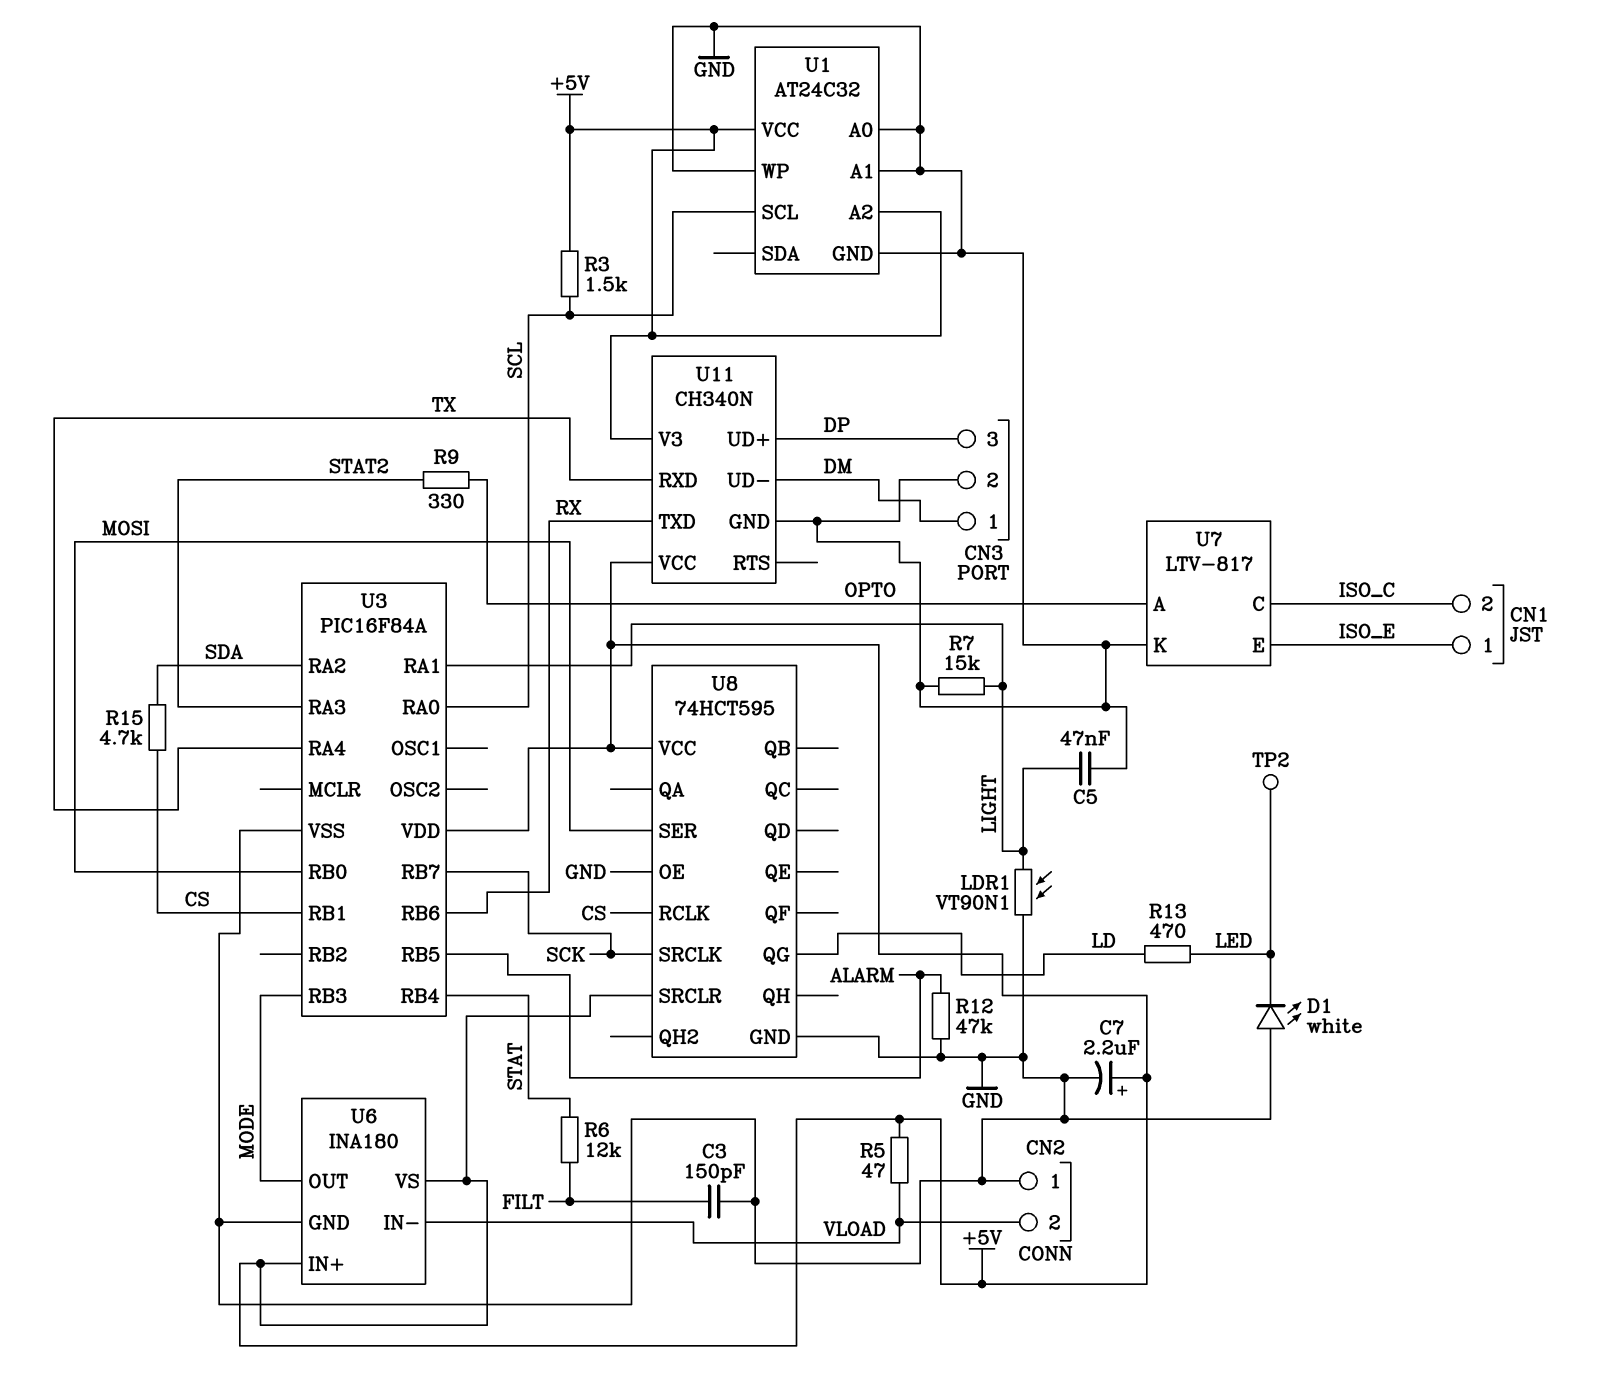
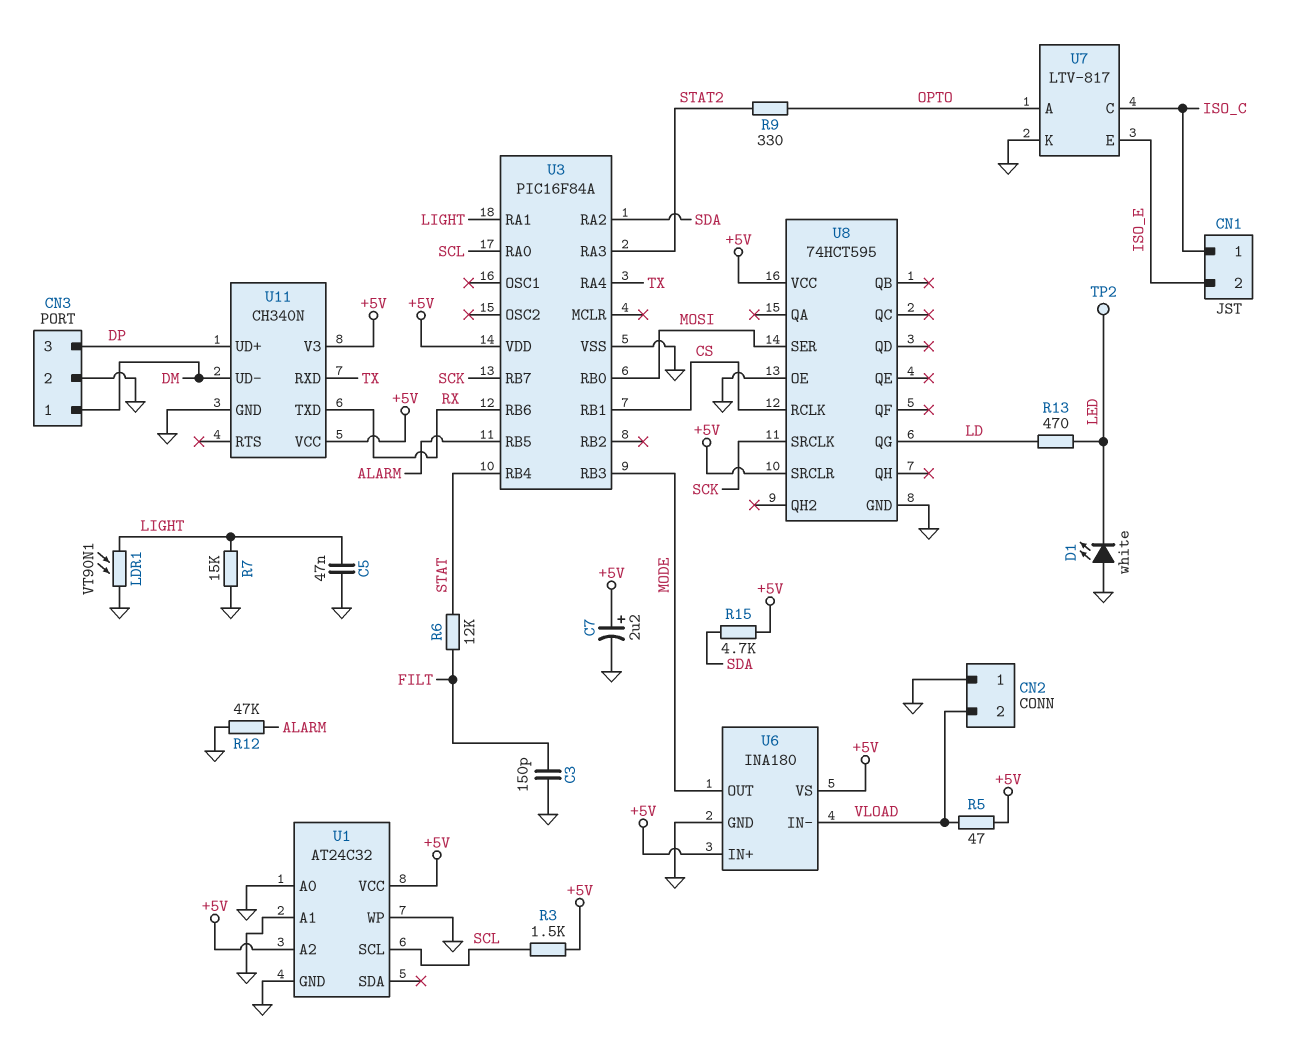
CN1 pin 1: ISO_E -> ISO_C
CN1 pin 2: ISO_C -> ISO_E
R15: 4.7k (CS, SDA) -> 4.7k (+5V, SDA)

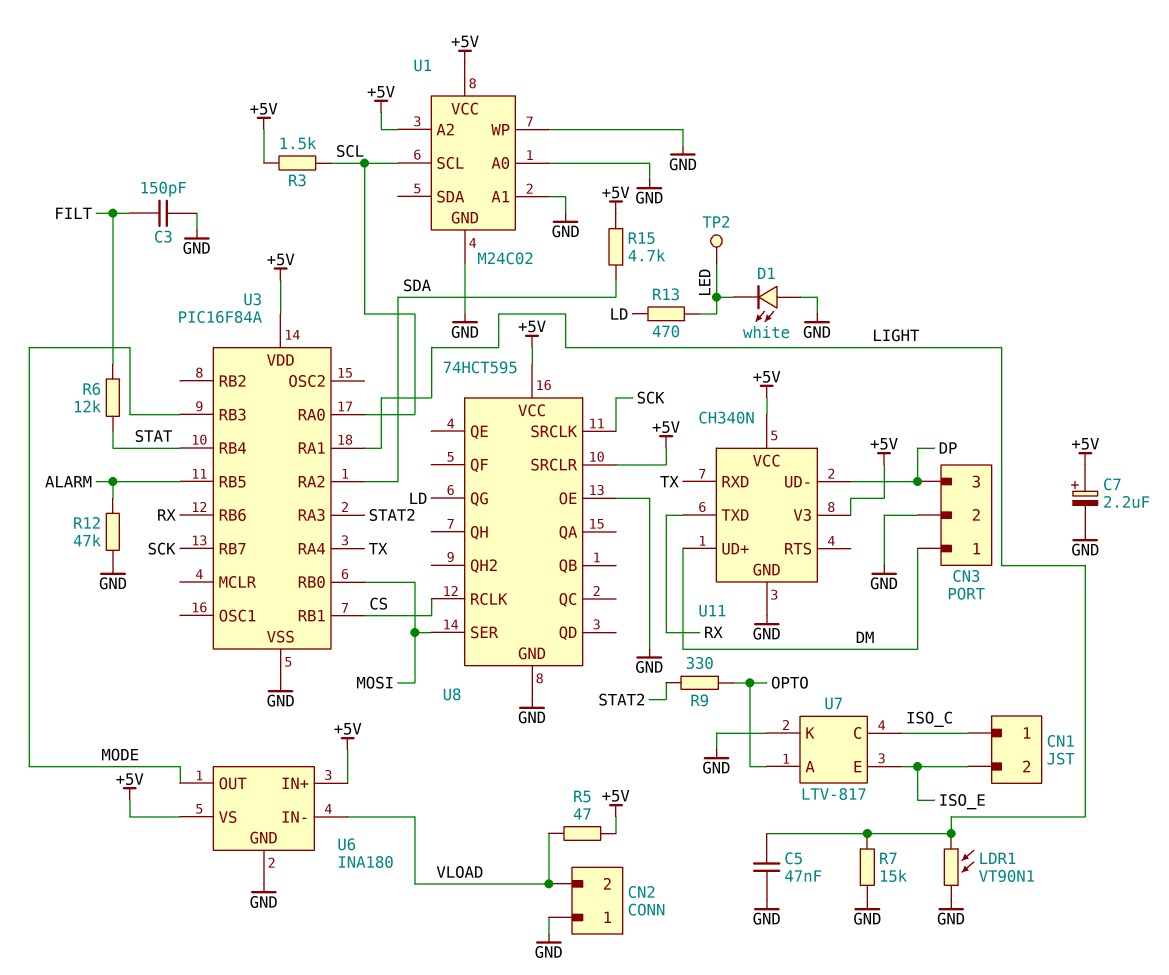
U1: AT24C32 -> M24C02
U11 pin UD+: DP -> DM
U11 pin UD-: DM -> DP

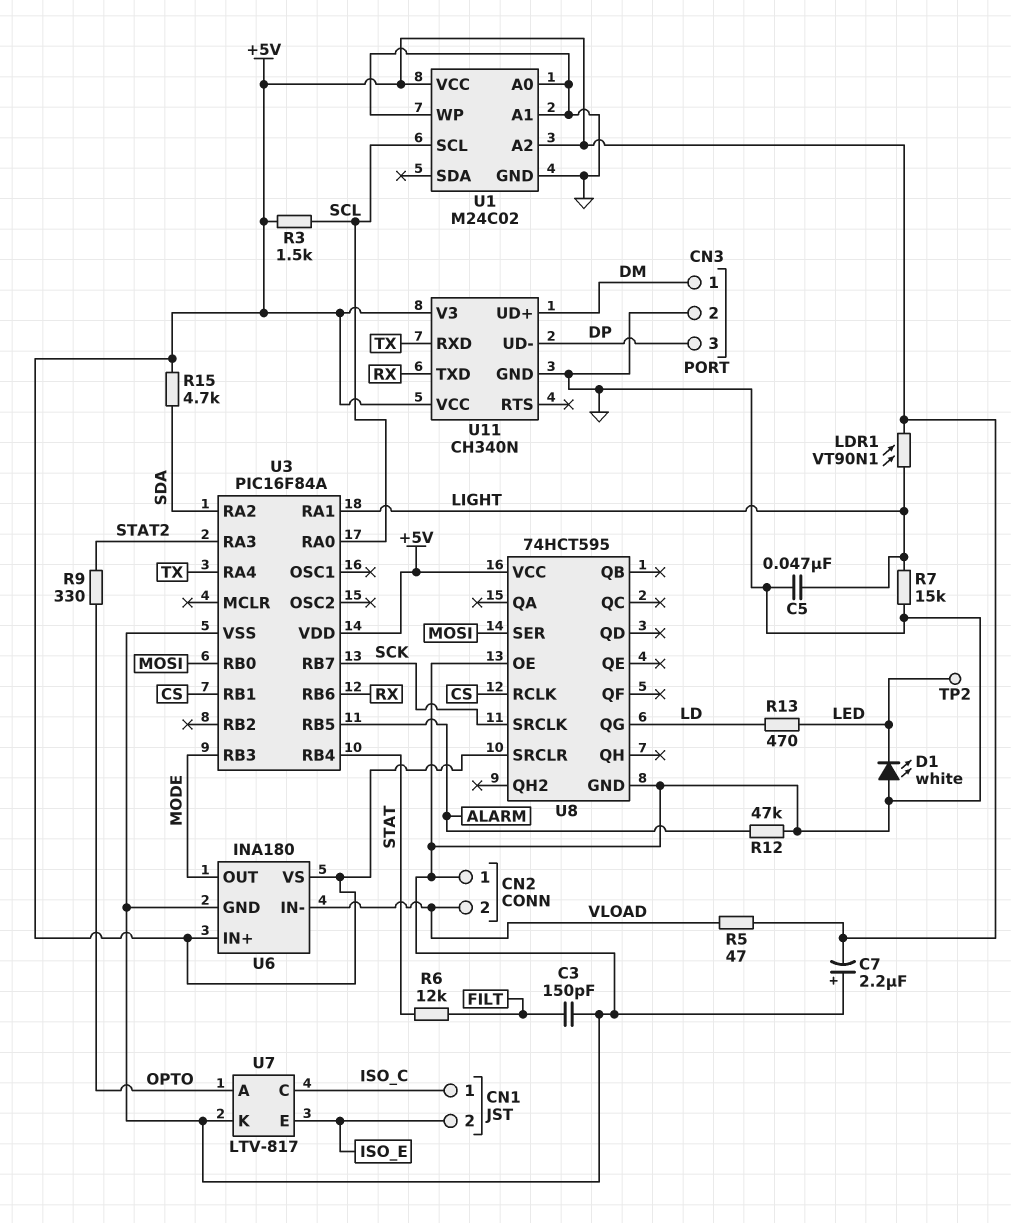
C7: 2.2uF (plus +5V, minus GND) -> 2.2uF (plus GND, minus +5V)
LDR1: VT90N1 (GND, LIGHT) -> VT90N1 (+5V, LIGHT)

